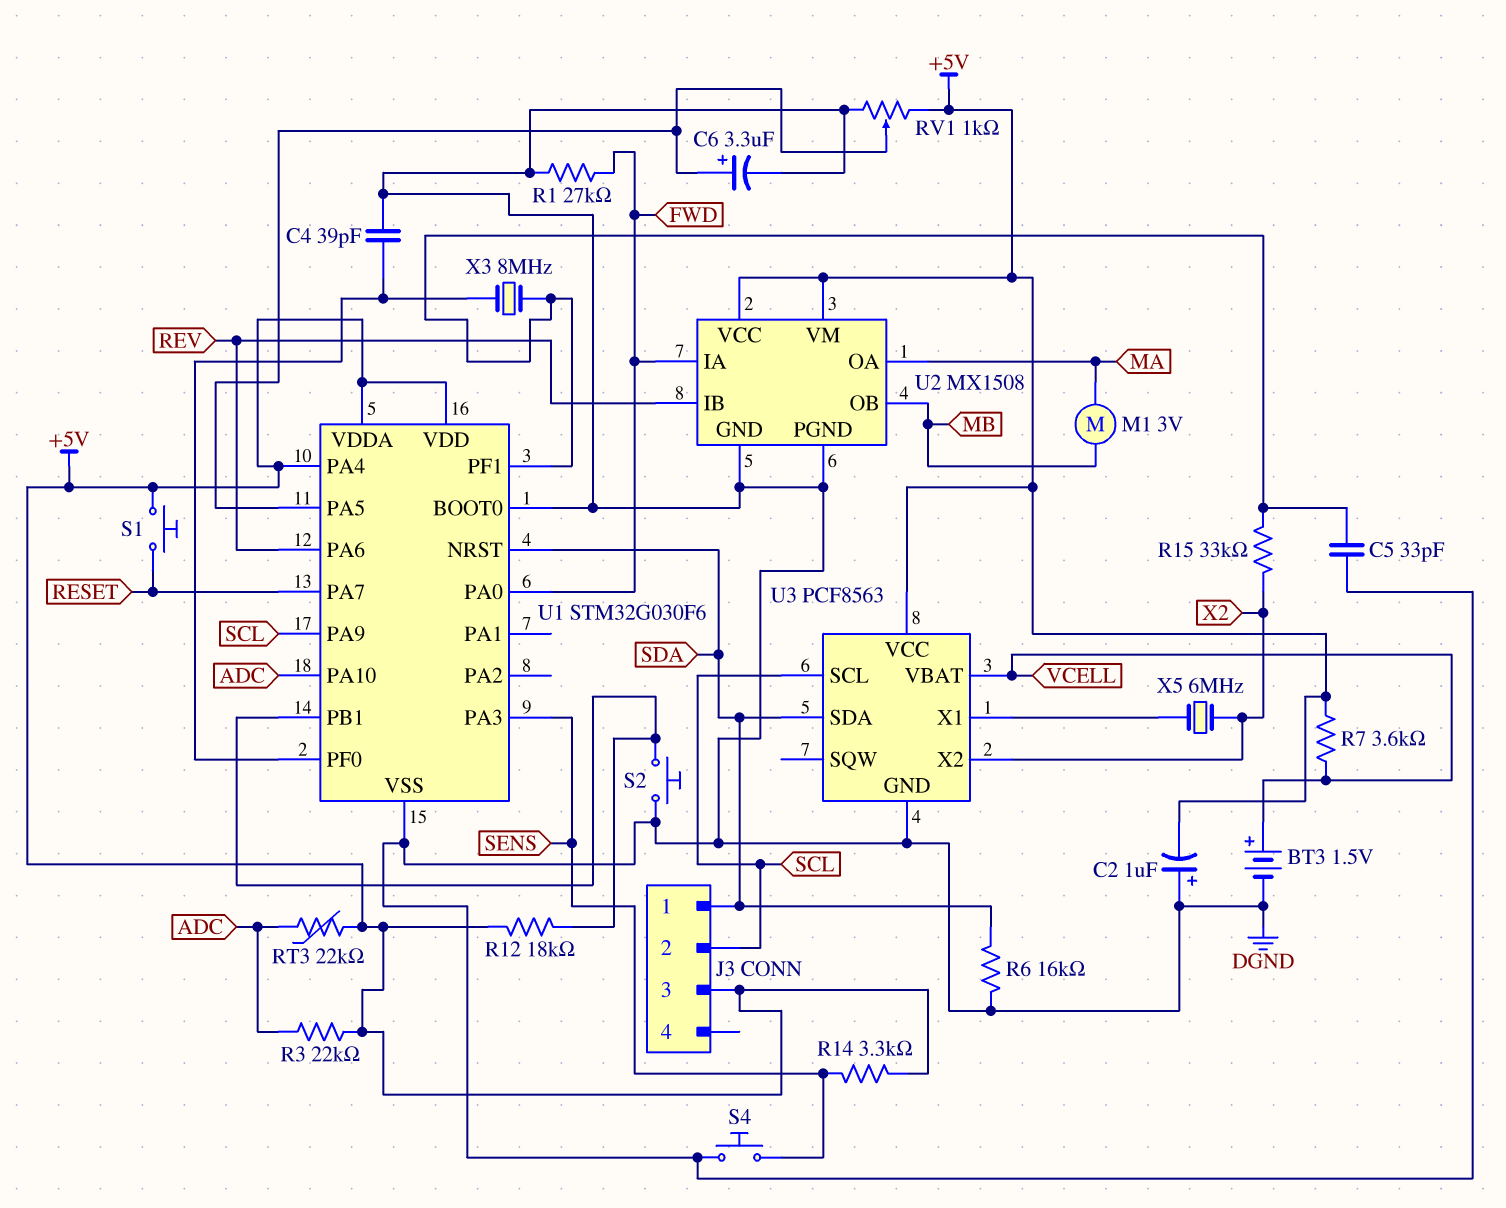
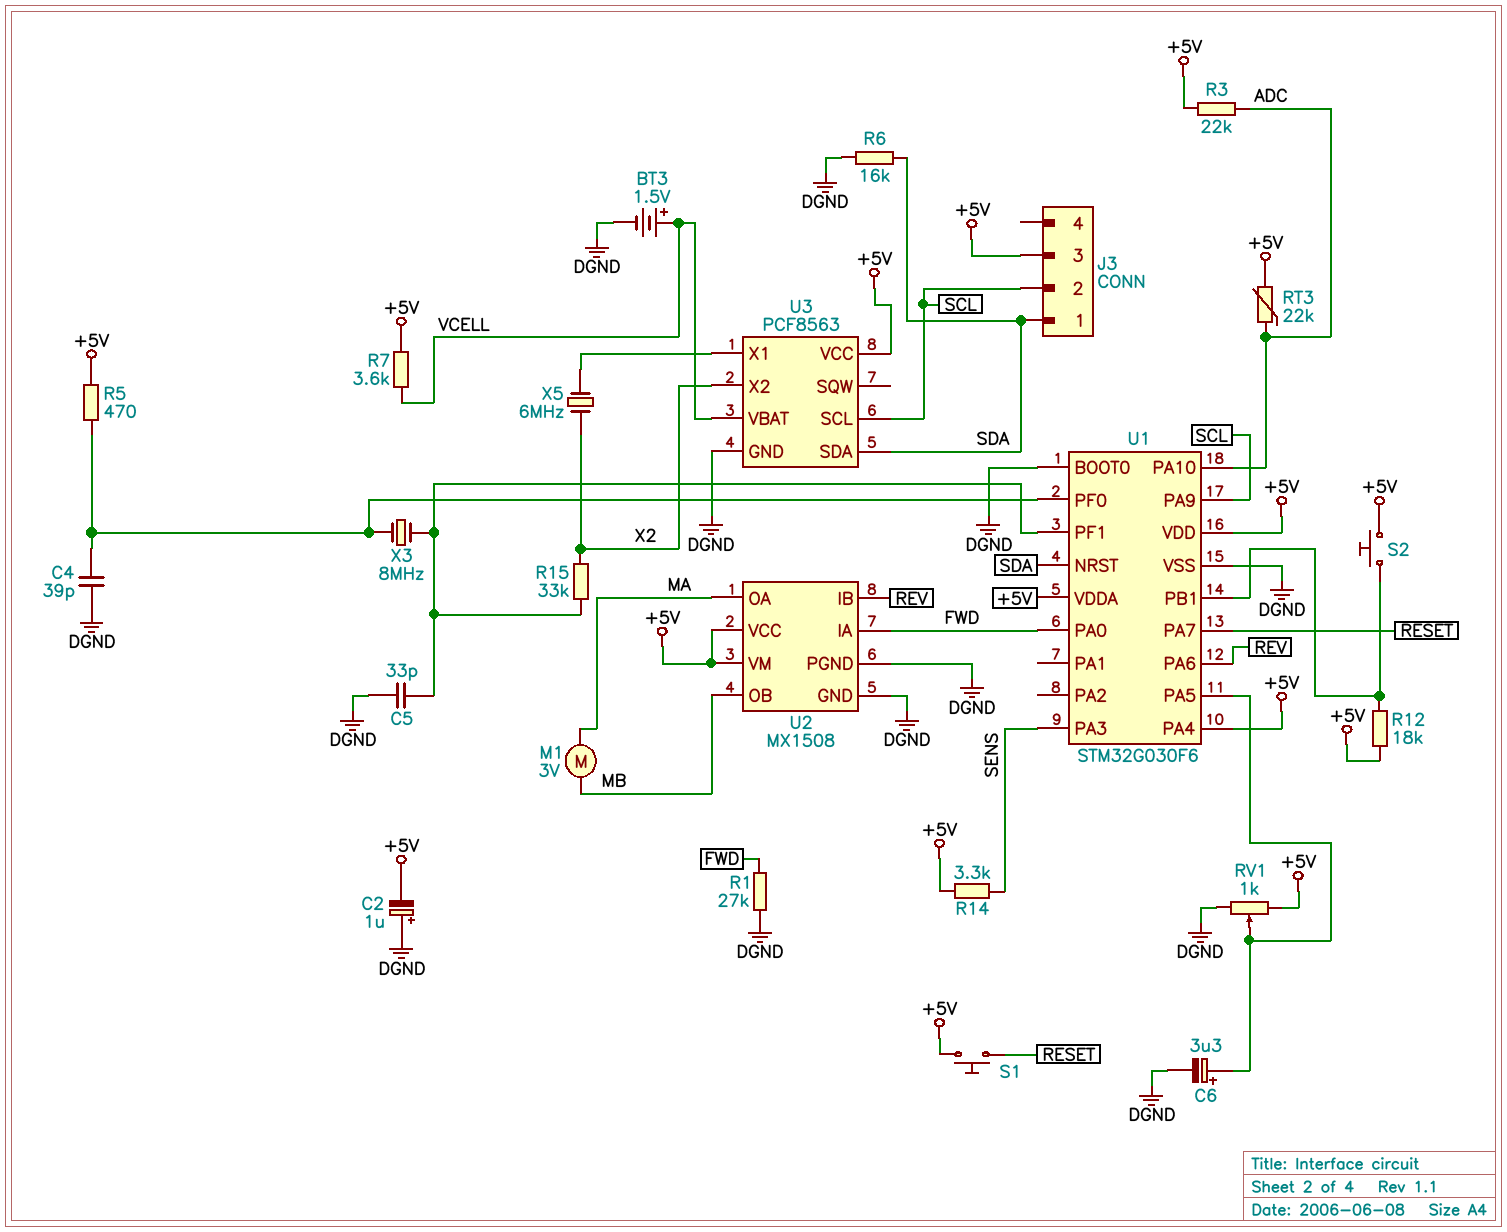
R5: none -> 470 (+5V, U1/PF0)
S2: button (DGND, U1/PB1) -> button (+5V, U1/PB1)
S4: button (DGND, SENS) -> none

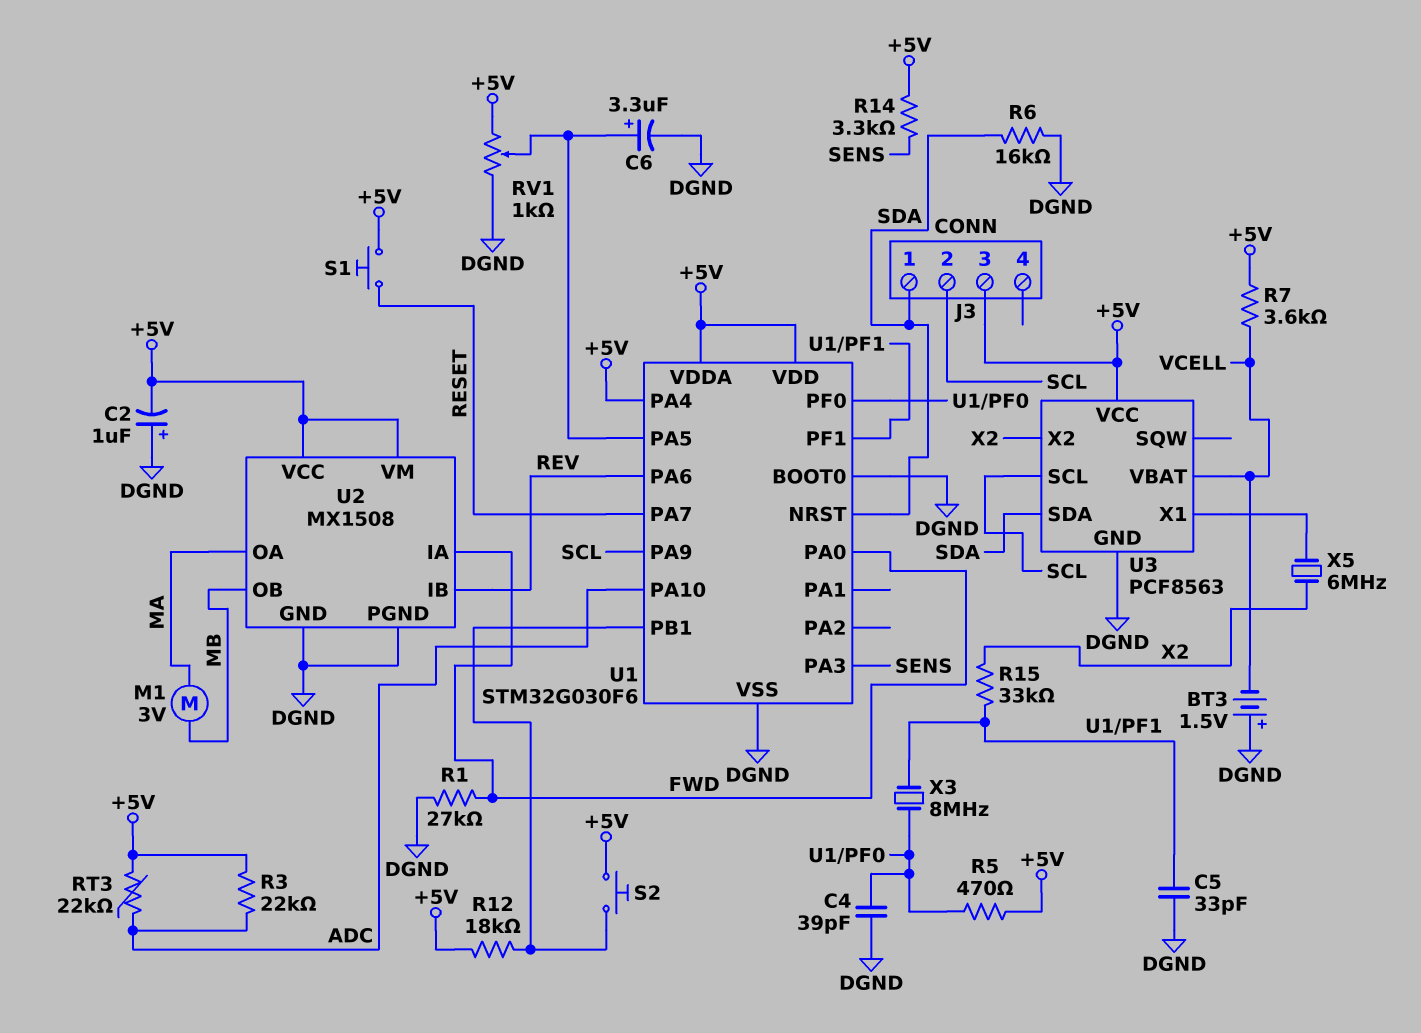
BT3: 1.5V (plus VCELL, minus DGND) -> 1.5V (plus DGND, minus VCELL)

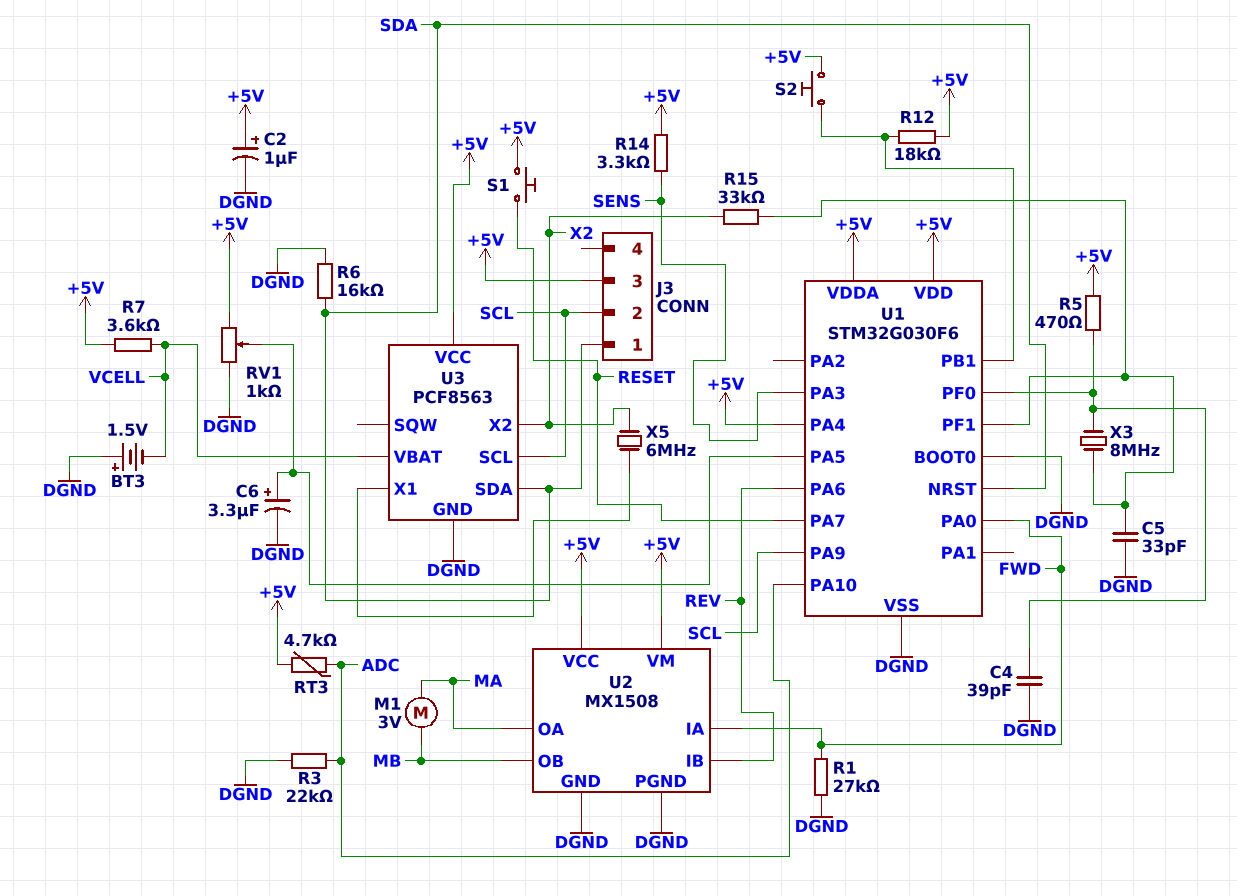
C2: 1uF (plus DGND, minus +5V) -> 1uF (plus +5V, minus DGND)
R3: 22k (+5V, ADC) -> 22k (ADC, DGND)
RT3: 22k (+5V, ADC) -> 4.7k (+5V, ADC)

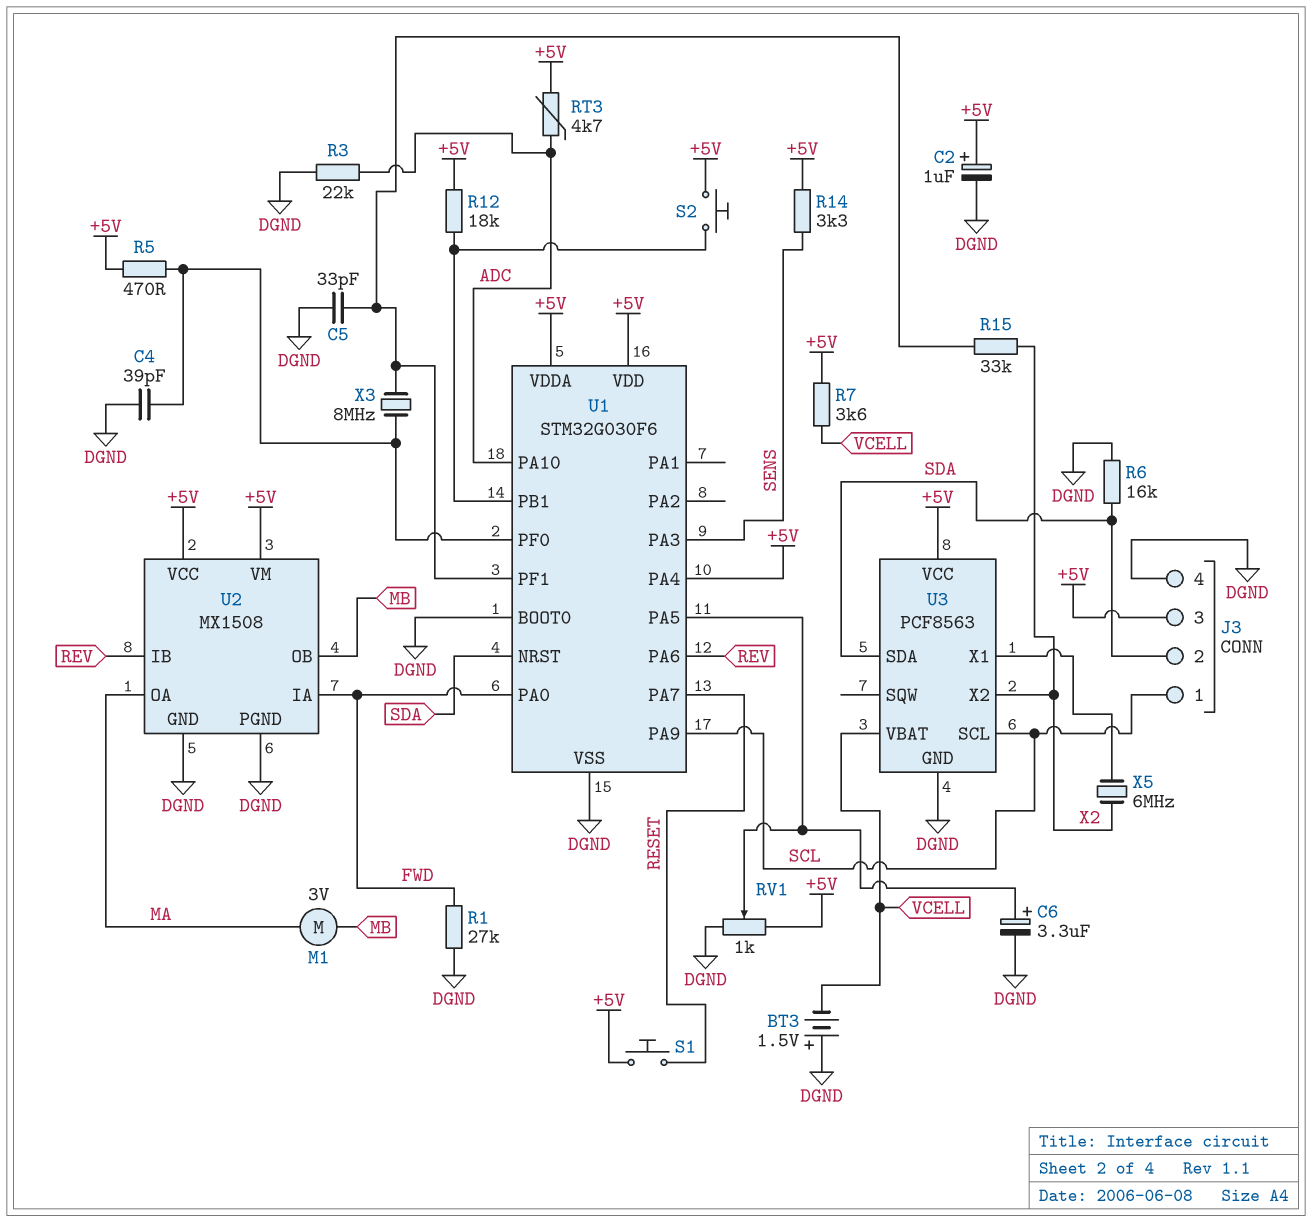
J3 pin 1: SDA -> SCL
J3 pin 2: SCL -> SDA
J3 pin 4: none -> DGND

